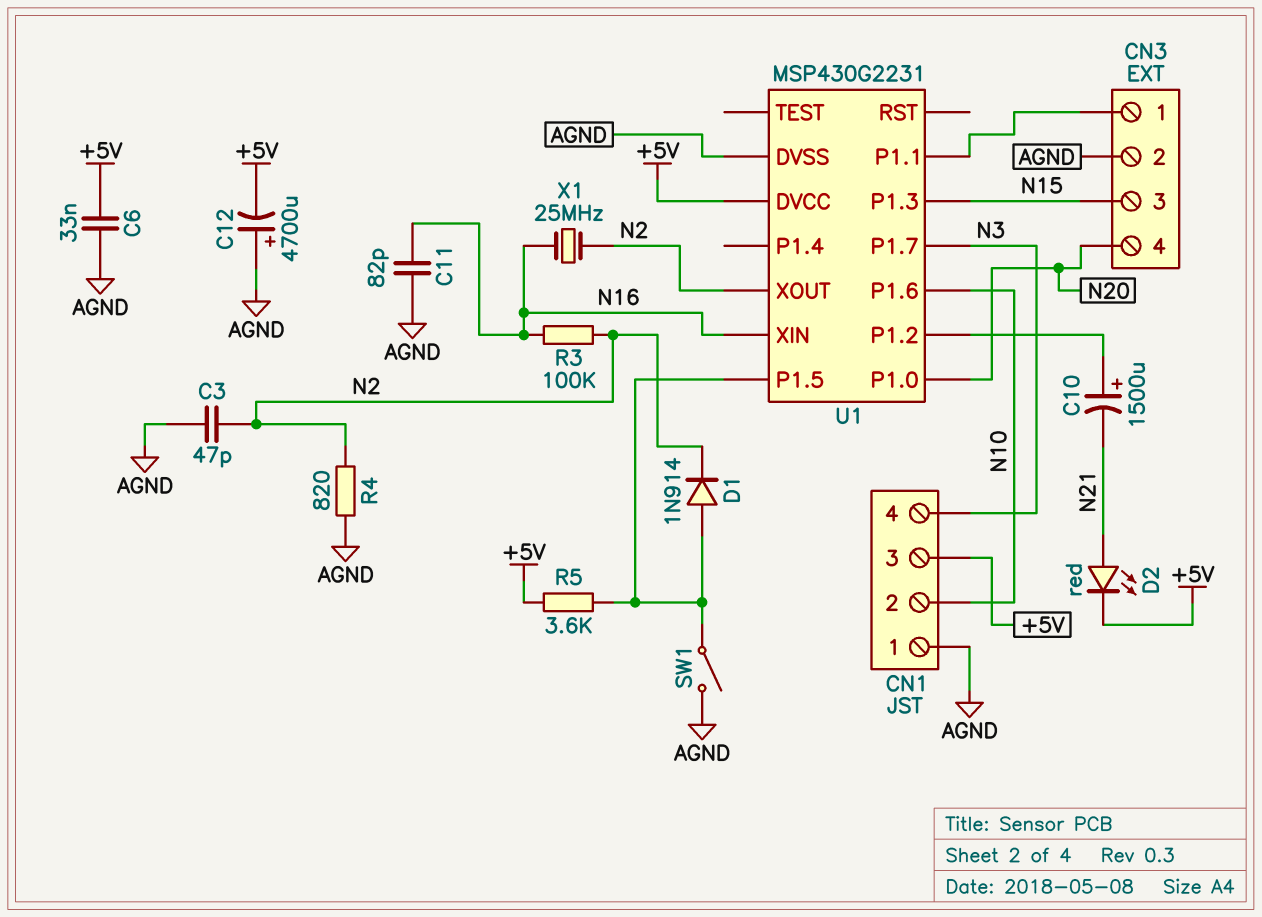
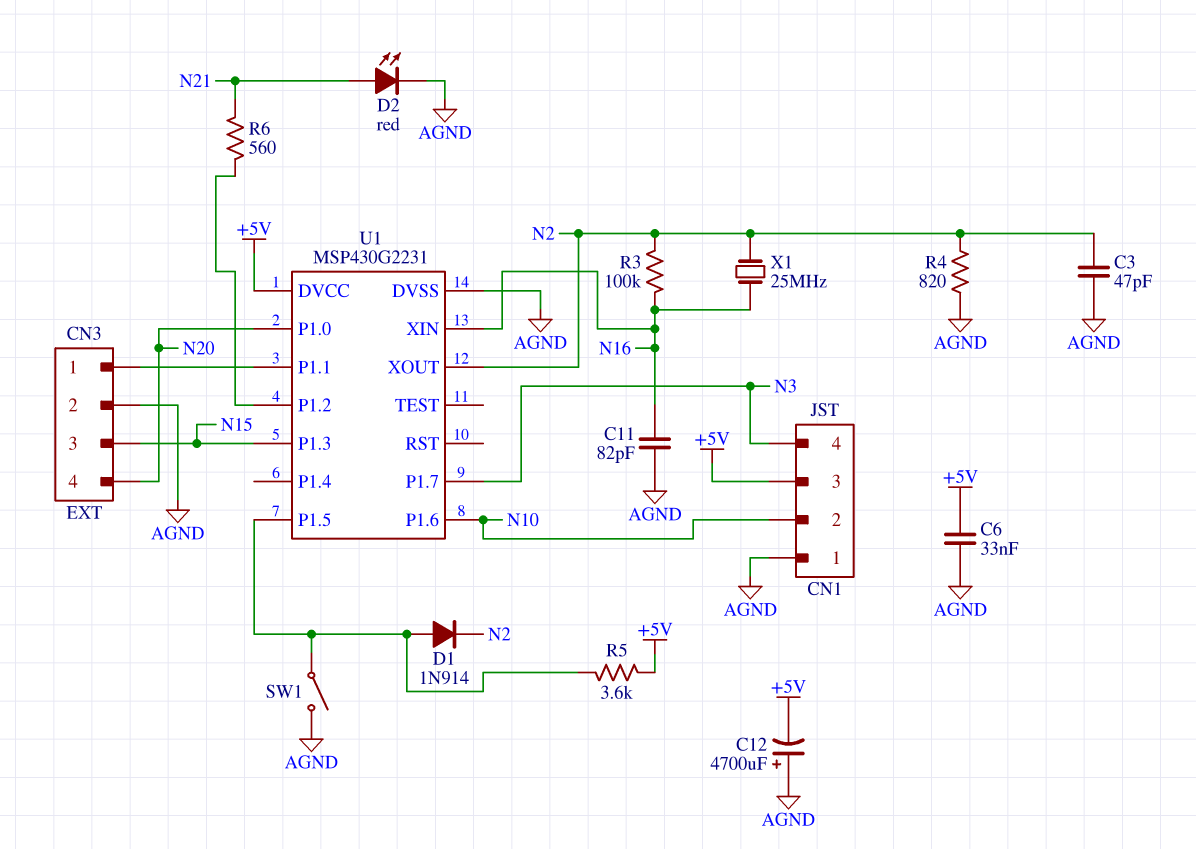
C10: 1500uF (plus U1/P1.2, minus N21) -> none
D2: LED red (A N21, K +5V) -> LED red (A N21, K AGND)
R6: none -> 560 (N21, U1/P1.2)

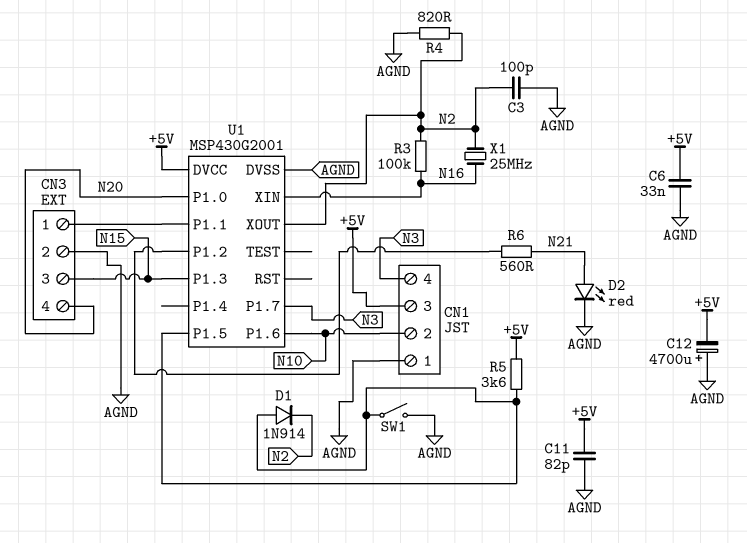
C3: 47pF (AGND, N2) -> 100pF (AGND, N2)
C11: 82pF (AGND, N16) -> 82pF (+5V, AGND)
U1: MSP430G2231 -> MSP430G2001

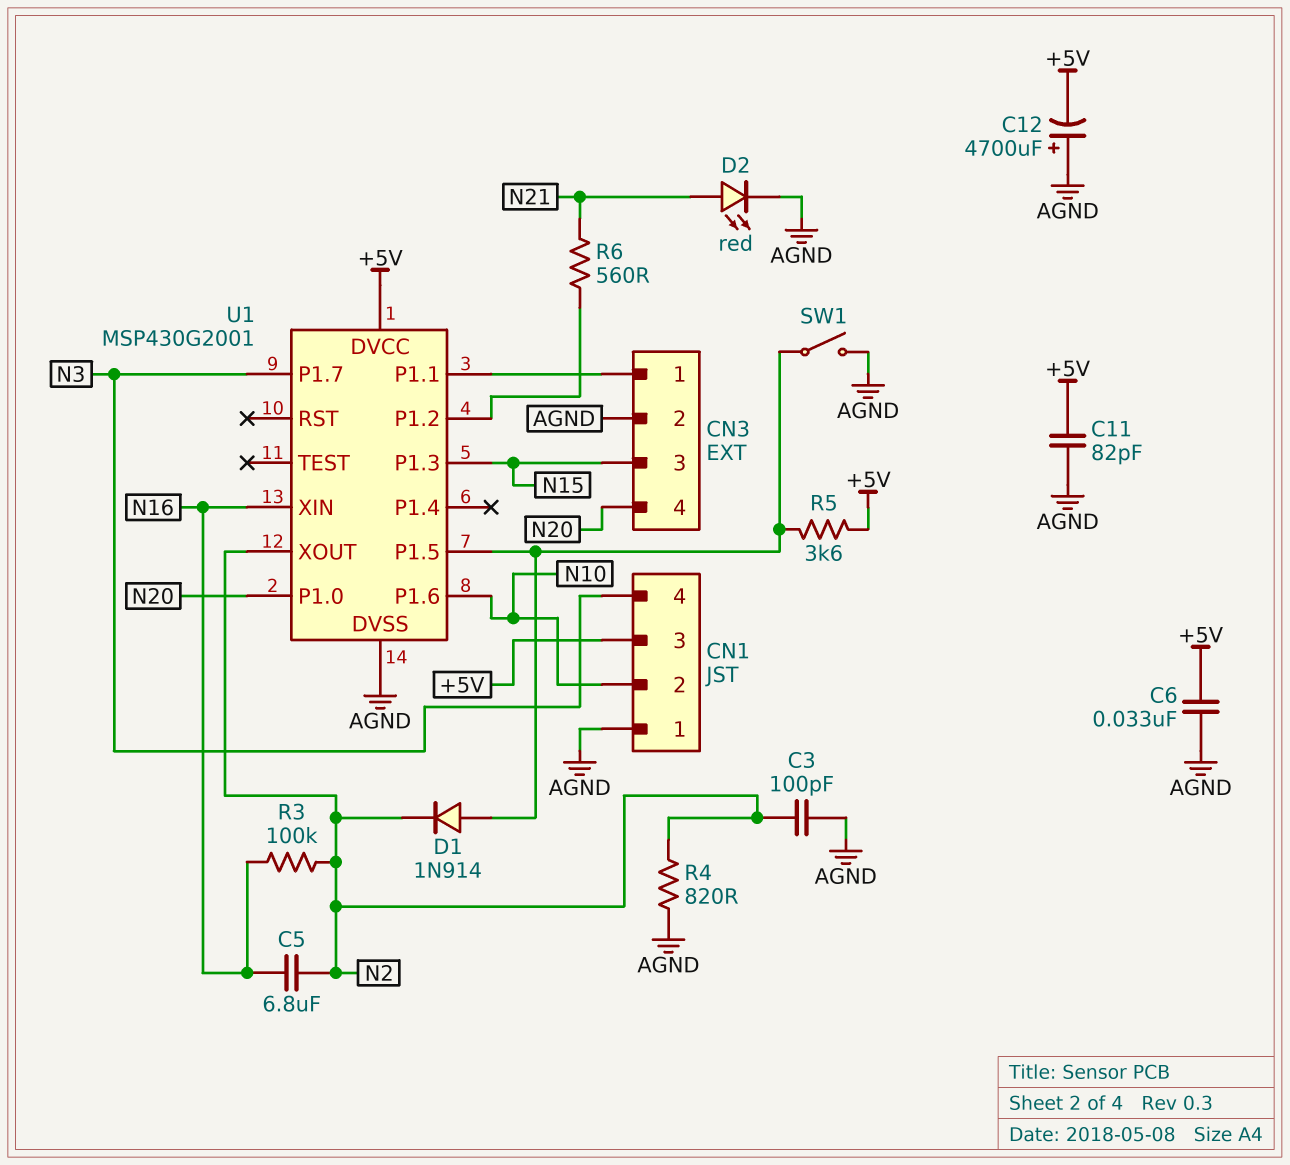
C5: none -> 6.8uF (N2, N16)
X1: 25MHz (N2, N16) -> none

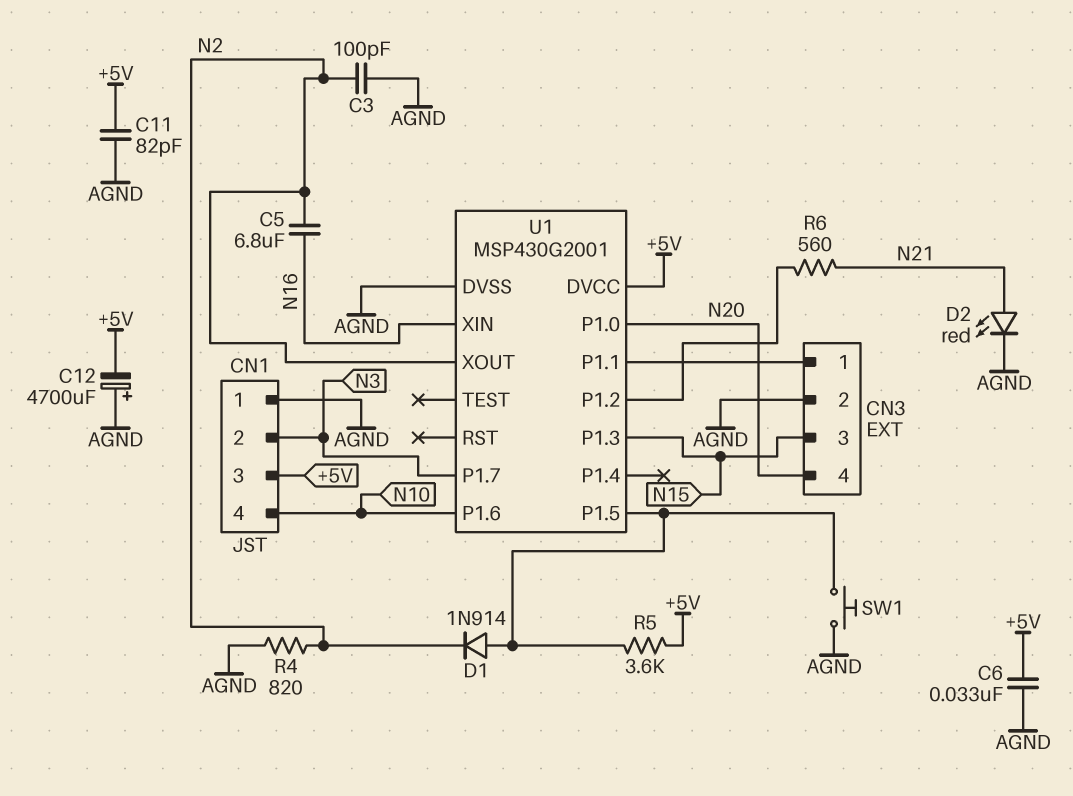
CN1 pin 2: N10 -> N3
CN1 pin 4: N3 -> N10
R3: 100k (N2, N16) -> none
SW1: switch (AGND, U1/P1.5) -> button (AGND, U1/P1.5)

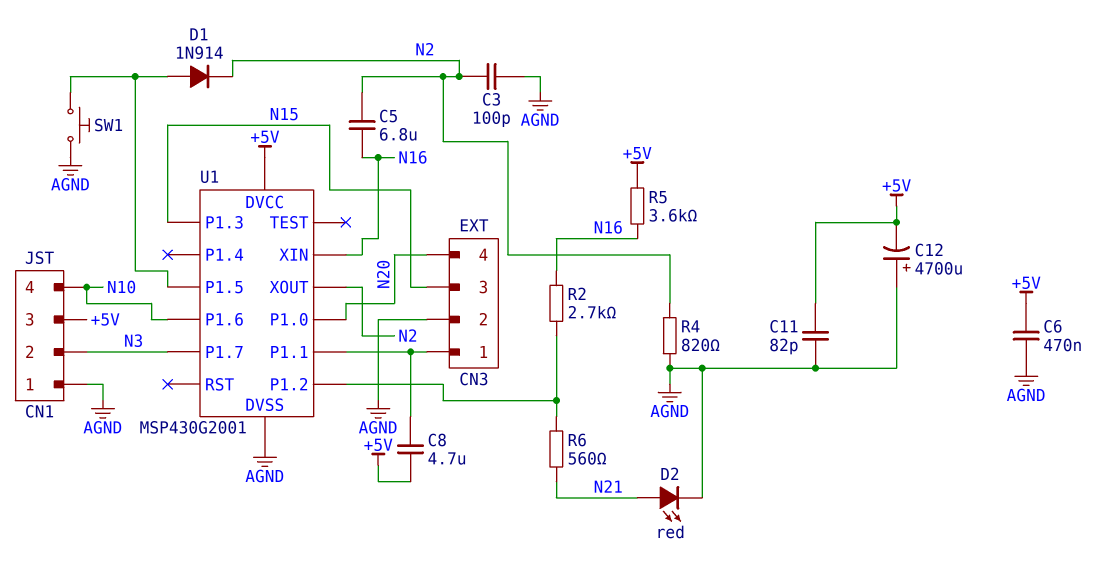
C6: 33nF (+5V, AGND) -> 470nF (+5V, AGND)
C8: none -> 4.7uF (+5V, CN3/1)
R2: none -> 2.7k (N16, U1/P1.2)
R5: 3.6k (+5V, U1/P1.5) -> 3.6k (+5V, N16)

